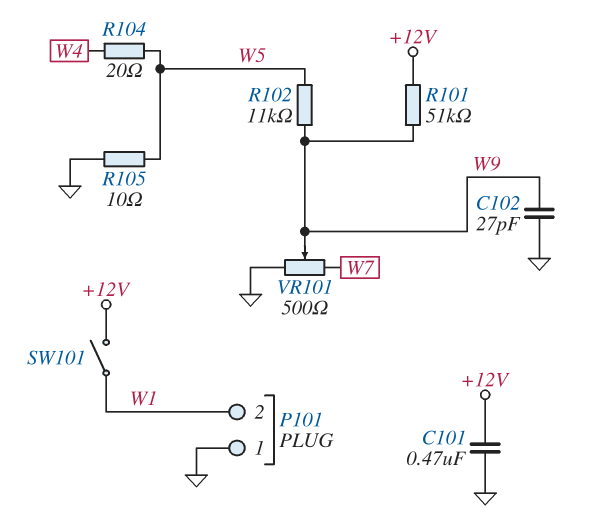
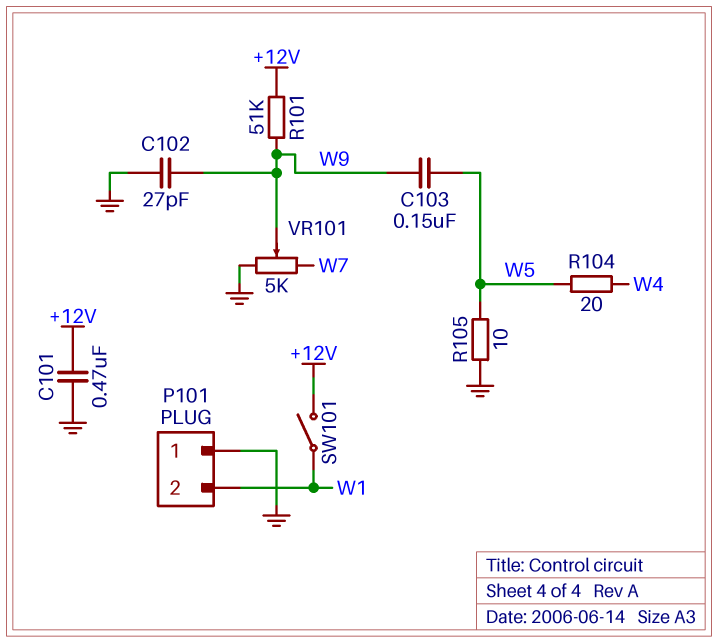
C103: none -> 150nF (W5, W9)
R102: 11k (W5, W9) -> none
VR101: 500 (GND, W7, wiper W9) -> 5k (GND, W7, wiper W9)

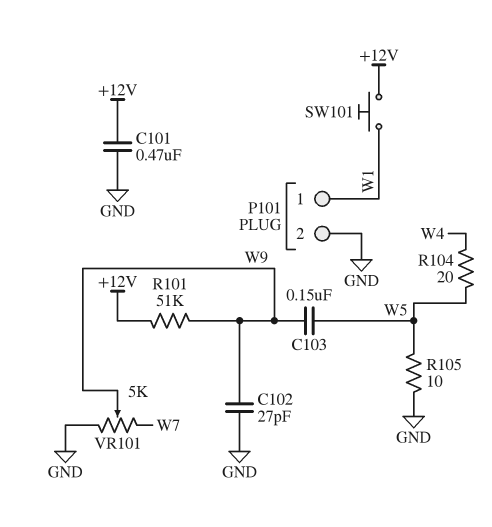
P101 pin 1: GND -> W1
P101 pin 2: W1 -> GND
SW101: switch (+12V, W1) -> button (+12V, W1)

